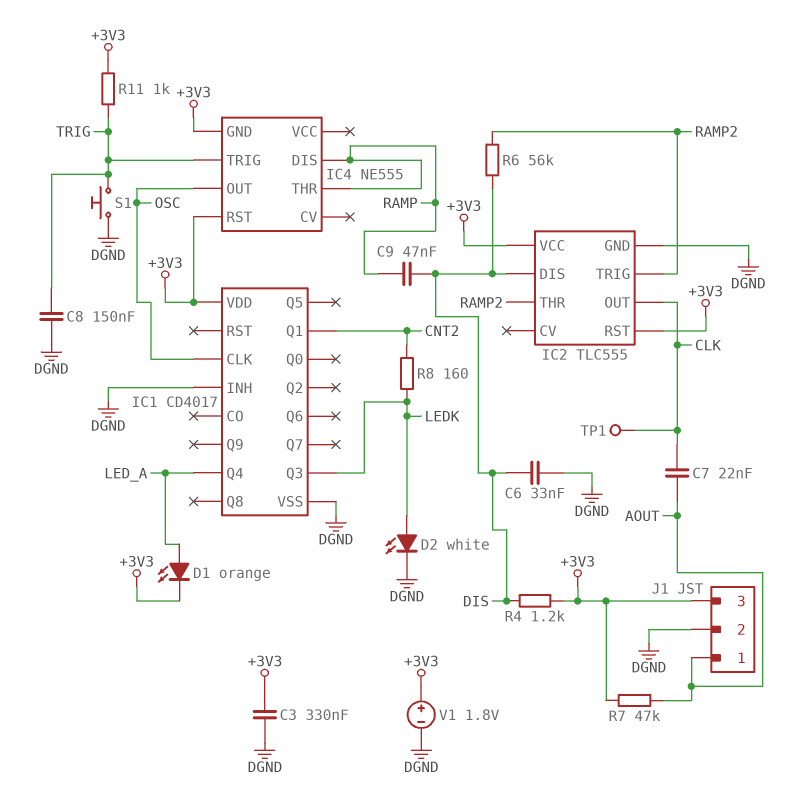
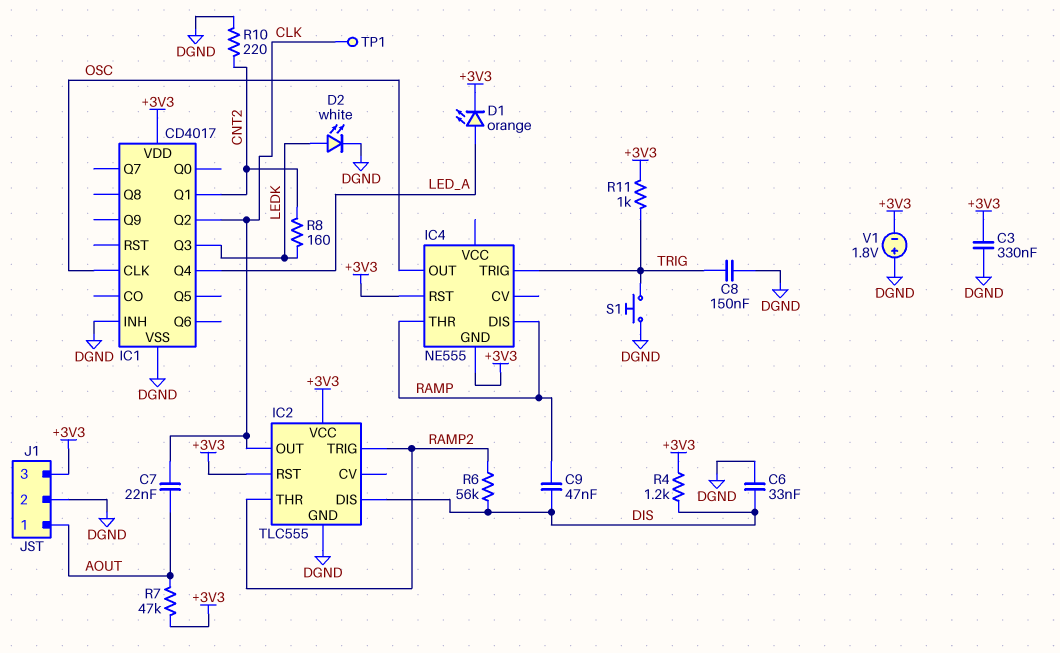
IC1 pin Q2: none -> CLK
R10: none -> 220 (CNT2, DGND)
V1: 1.8V (plus +3V3, minus DGND) -> 1.8V (plus DGND, minus +3V3)

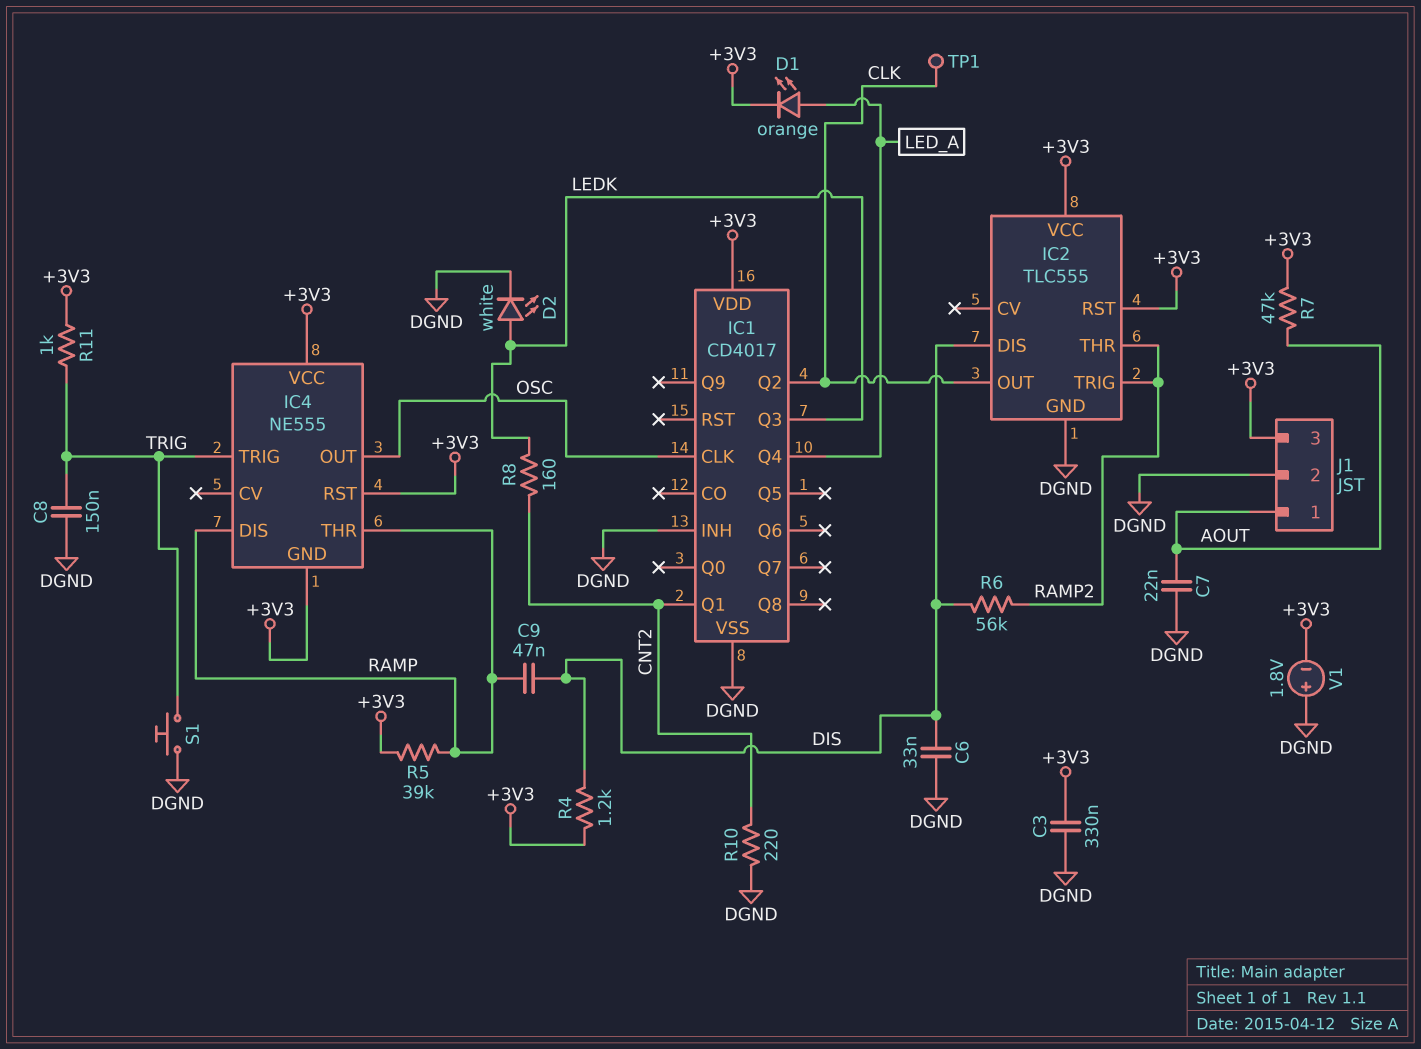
C7: 22nF (AOUT, CLK) -> 22nF (AOUT, DGND)
IC4 pin VCC: none -> +3V3
R5: none -> 39k (+3V3, RAMP)

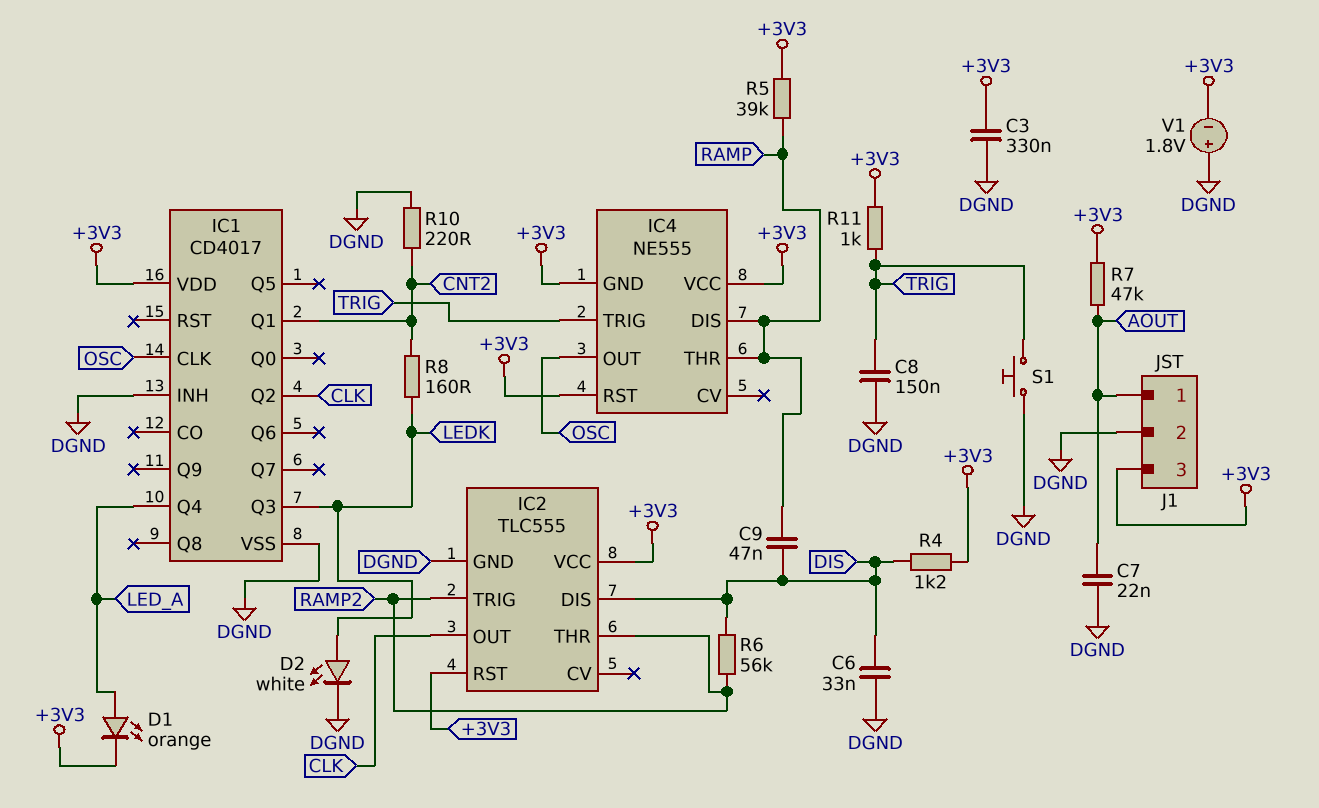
TP1: test point (CLK) -> none

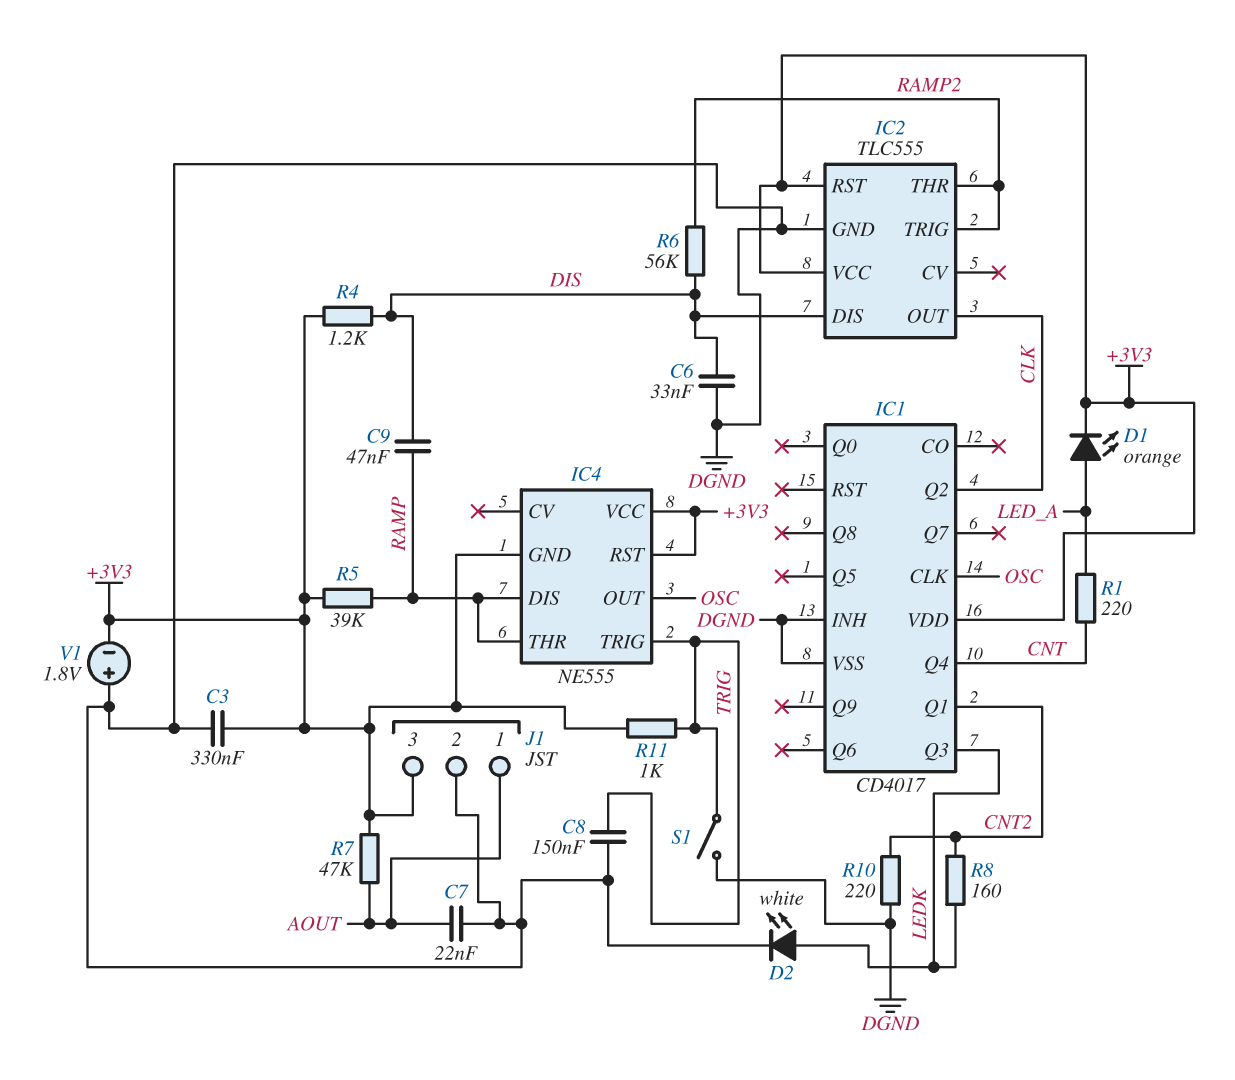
IC1 pin Q4: LED_A -> CNT
R1: none -> 220 (CNT, LED_A)
S1: button (DGND, TRIG) -> switch (DGND, TRIG)

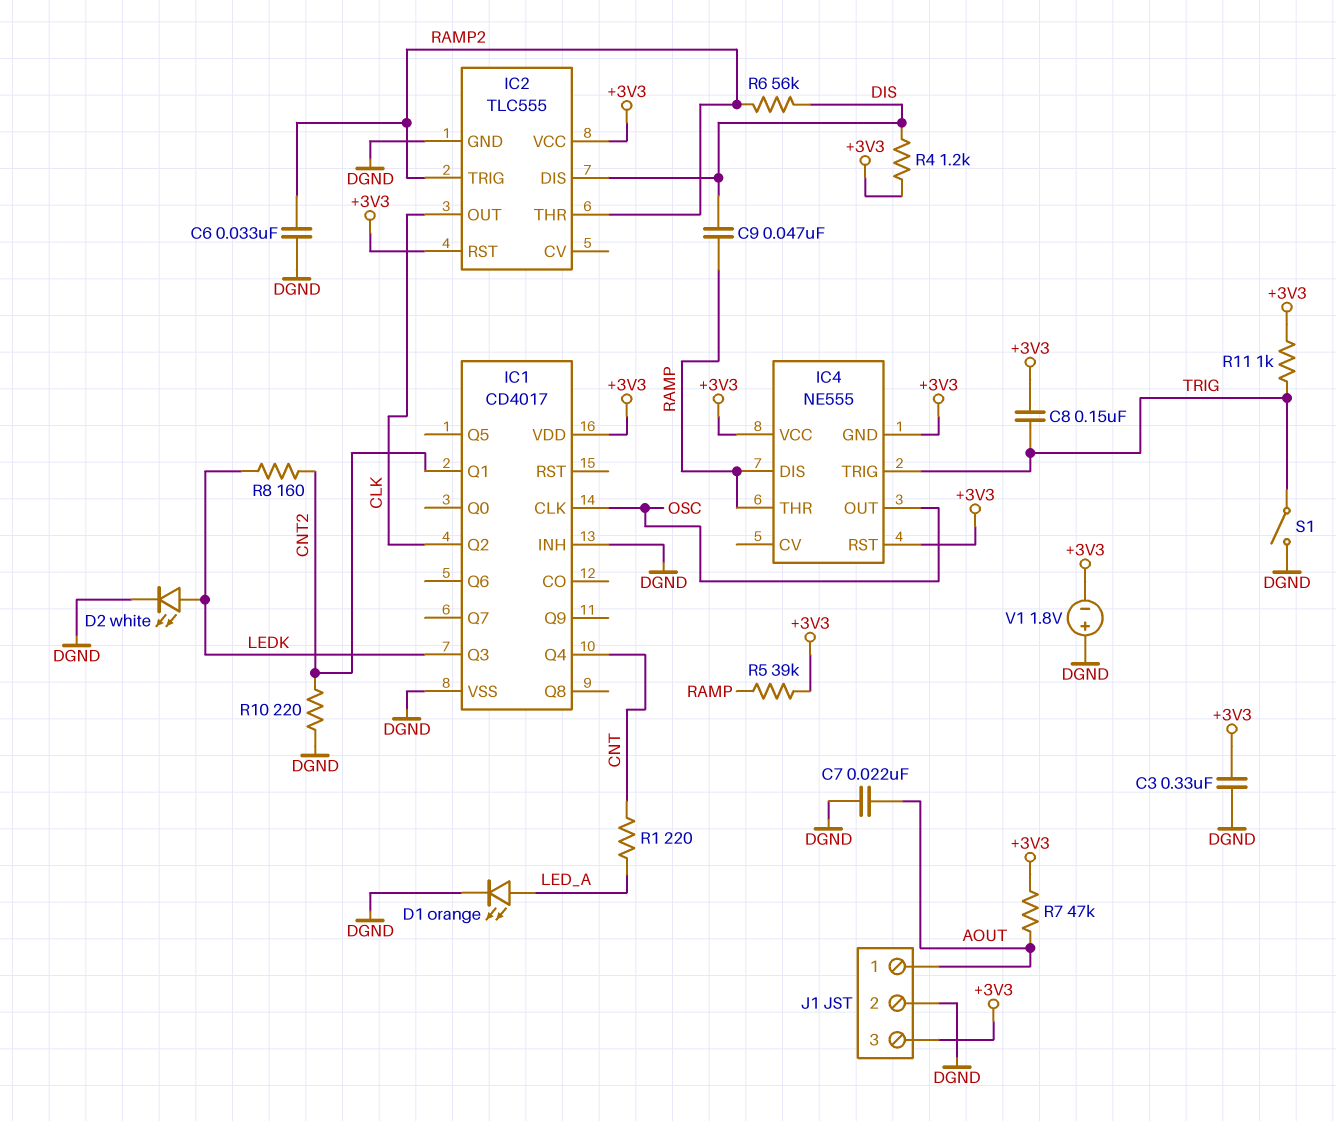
C6: 33nF (DGND, DIS) -> 33nF (DGND, RAMP2)
C8: 150nF (DGND, TRIG) -> 150nF (+3V3, TRIG)
D1: LED orange (A LED_A, K +3V3) -> LED orange (A LED_A, K DGND)

